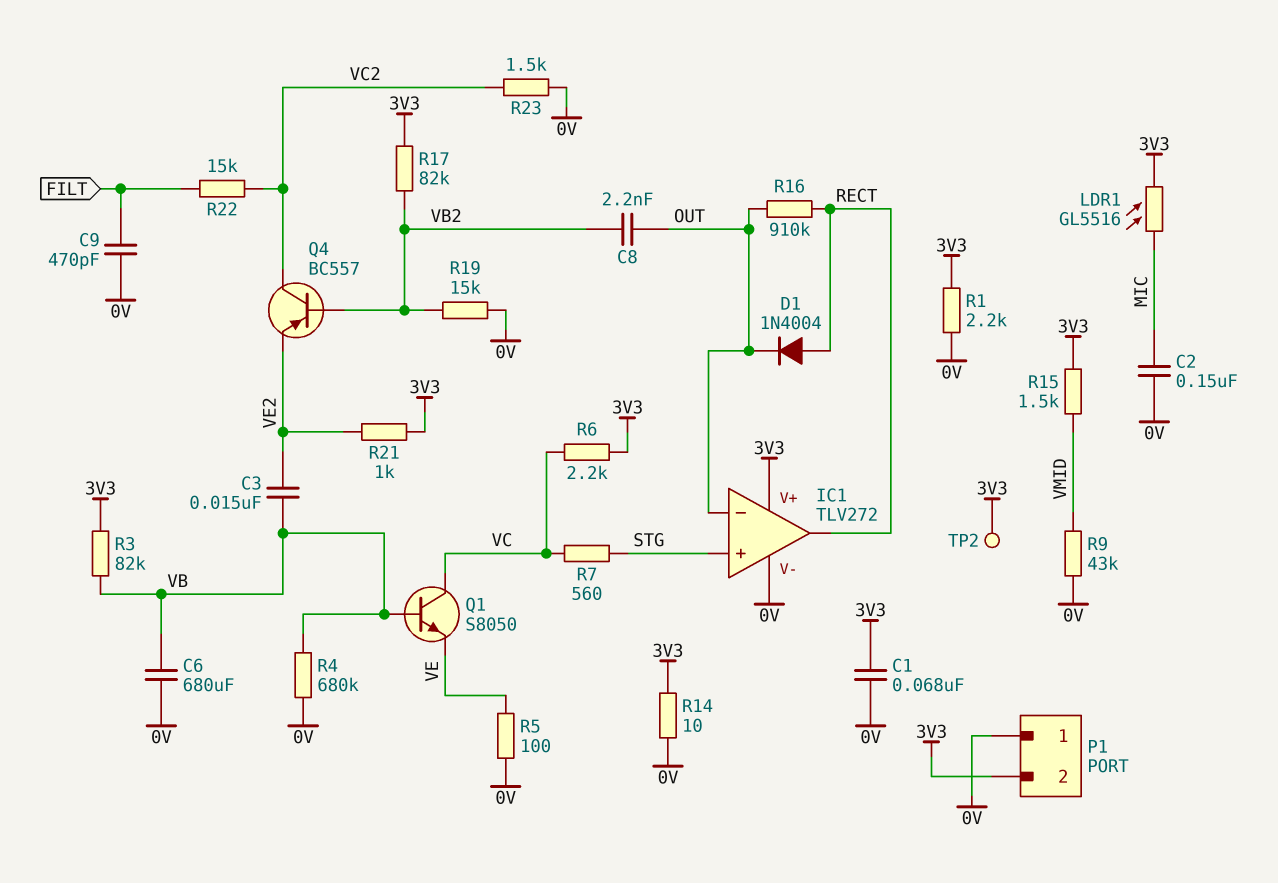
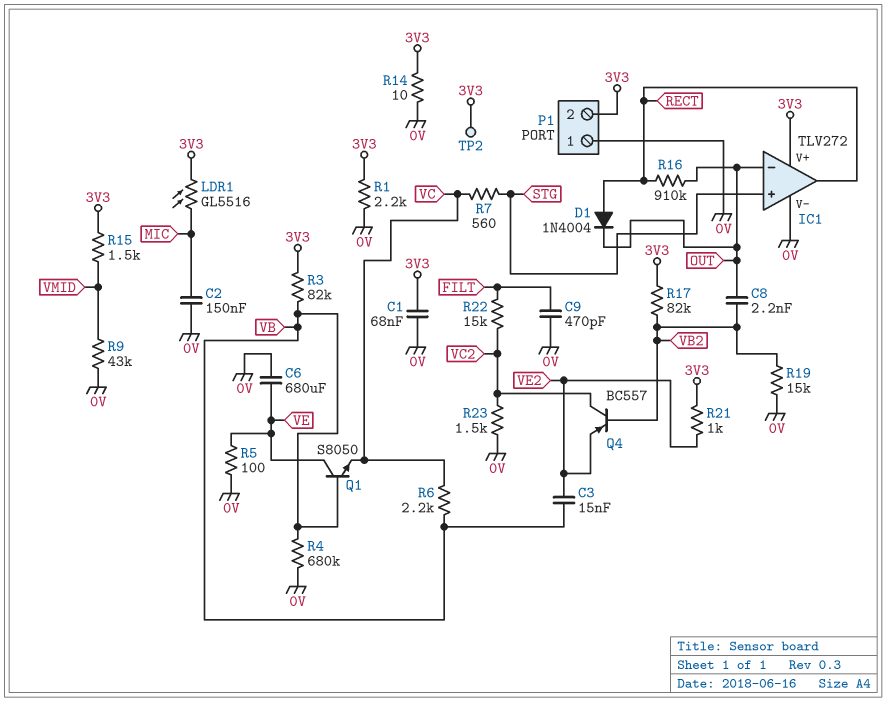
C6: 680uF (0V, VB) -> 680uF (0V, VE)
Q1: NPN S8050 (B VB, C VC, E VE) -> NPN S8050 (B VB, C VE, E VC)
R6: 2.2k (3V3, VC) -> 2.2k (VB, VC)

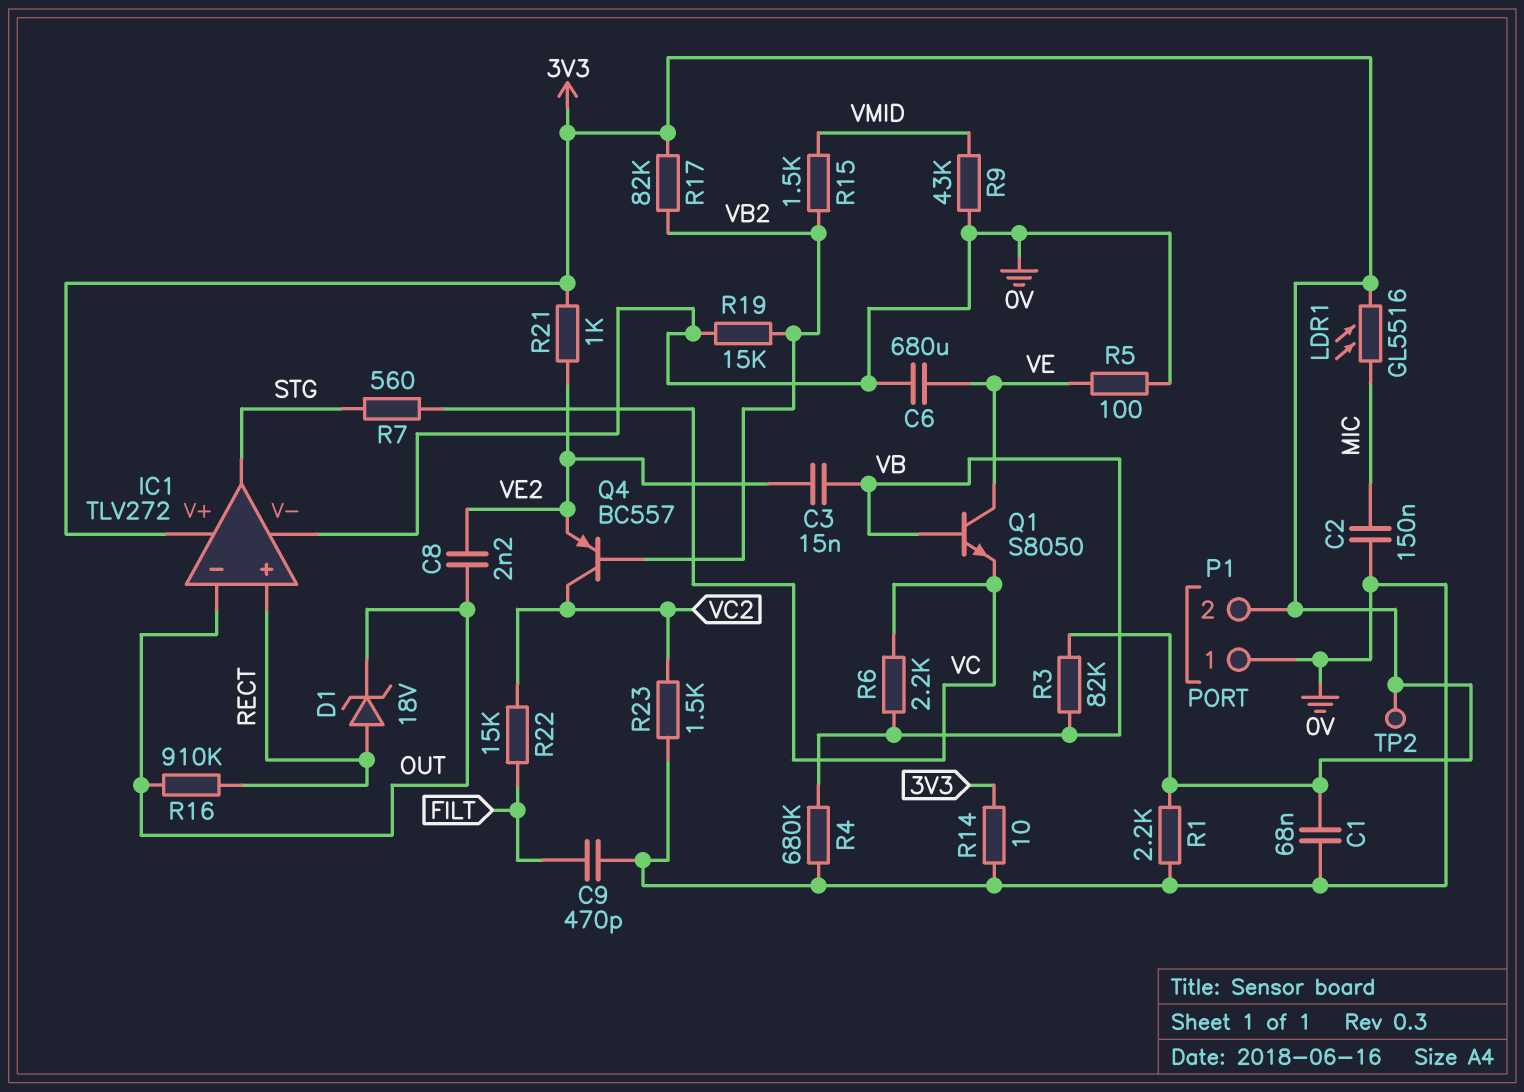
C8: 2.2nF (OUT, VB2) -> 2.2nF (OUT, VE2)
D1: diode 1N4004 (A RECT, K OUT) -> zener 18V (A RECT, K OUT)
IC1 pin in+: STG -> RECT
IC1 pin out: RECT -> STG
R15: 1.5k (3V3, VMID) -> 1.5k (VB2, VMID)

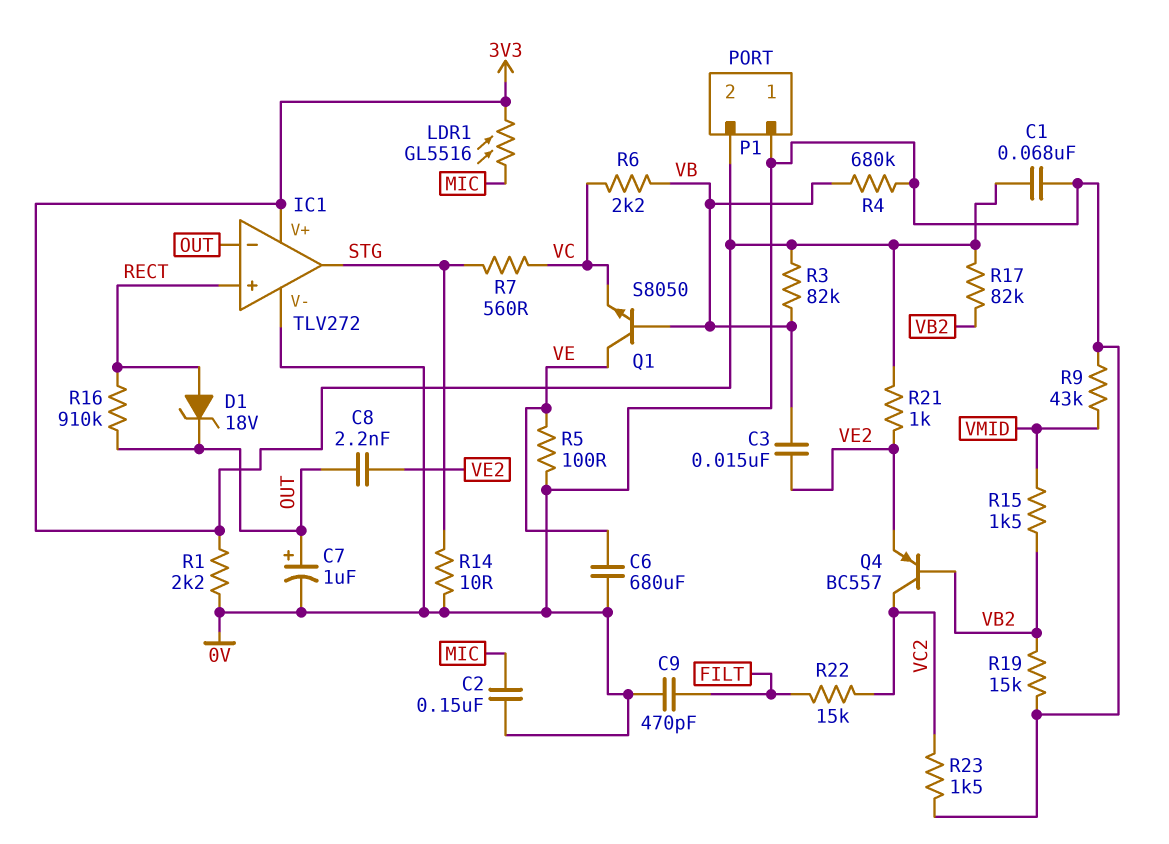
C7: none -> 1uF (plus OUT, minus 0V)
R14: 10 (0V, 3V3) -> 10 (0V, STG)
TP2: test point (3V3) -> none

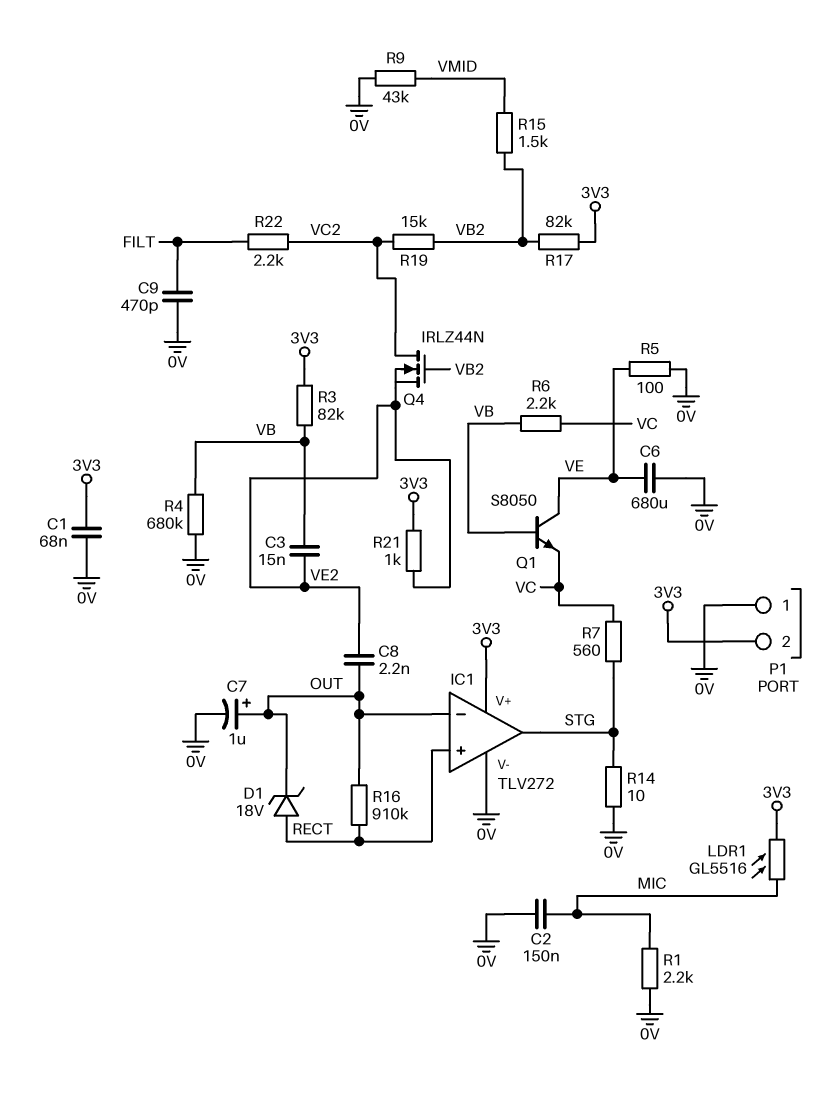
Q4: PNP BC557 (B VB2, C VC2, E VE2) -> NMOS IRLZ44N (G VB2, D VC2, S VE2)
R1: 2.2k (0V, 3V3) -> 2.2k (0V, MIC)
R19: 15k (0V, VB2) -> 15k (VB2, VC2)
R22: 15k (FILT, VC2) -> 2.2k (FILT, VC2)
R23: 1.5k (0V, VC2) -> none

